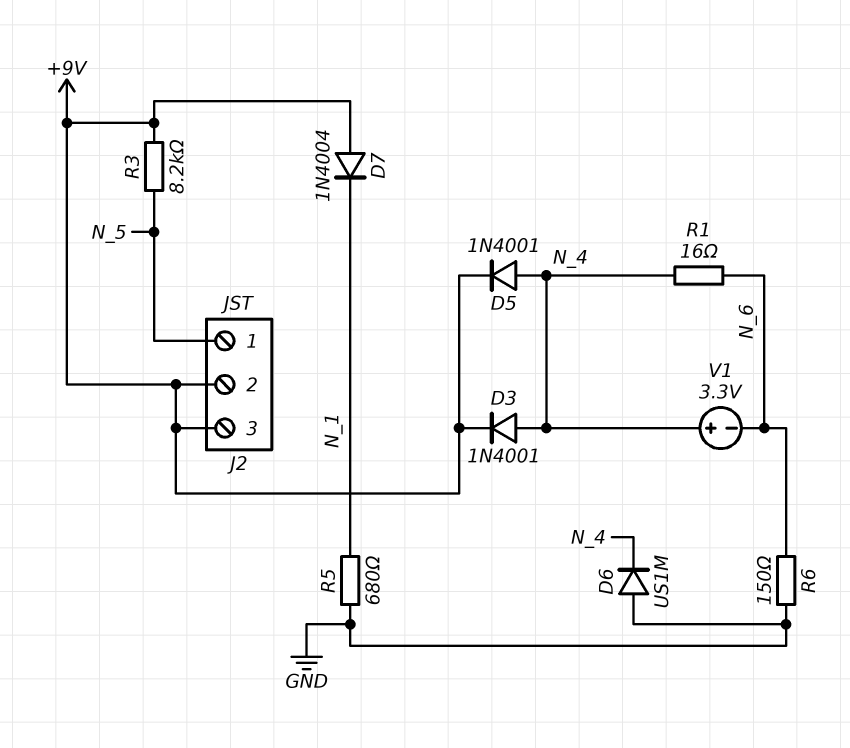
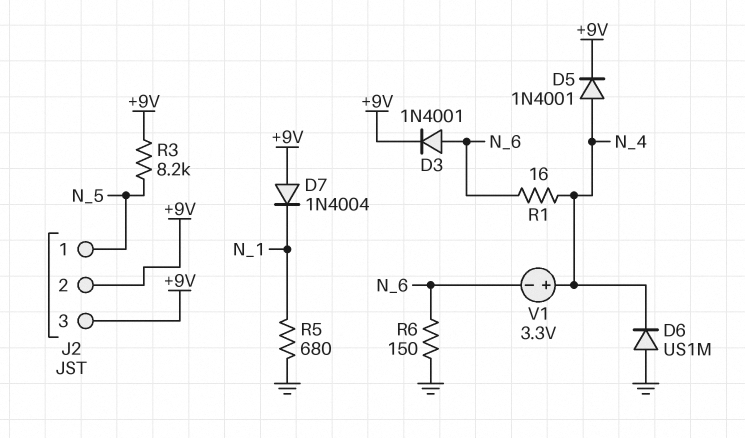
D3: diode 1N4001 (A N_4, K +9V) -> diode 1N4001 (A N_6, K +9V)

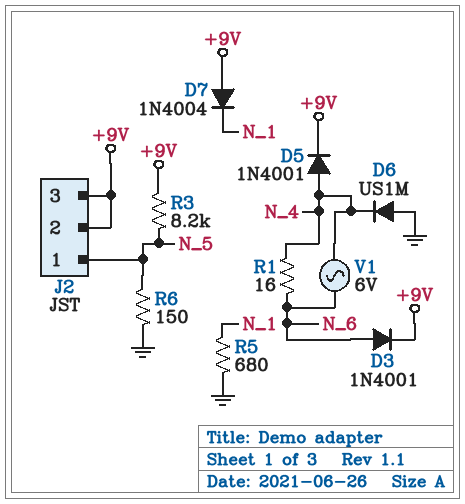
R6: 150 (GND, N_6) -> 150 (GND, N_5)
V1: 3.3V (plus N_4, minus N_6) -> AC 6V (N_4, N_6)

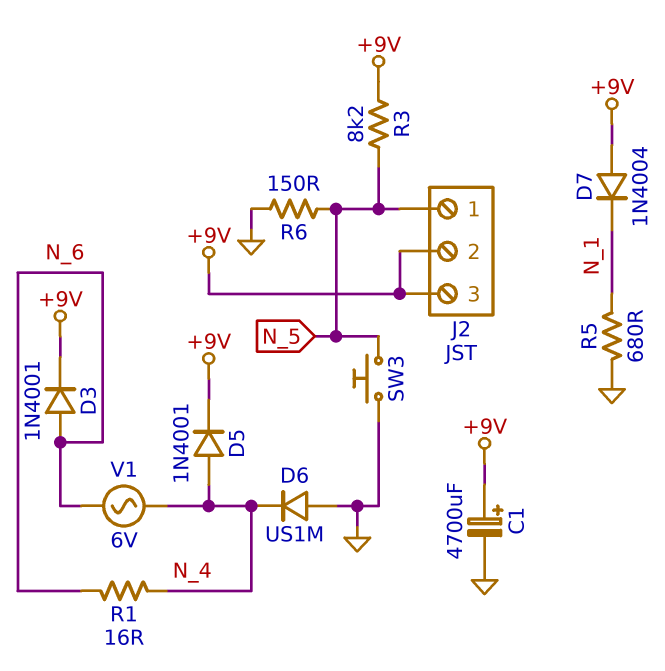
C1: none -> 4700uF (plus +9V, minus GND)
SW3: none -> button (GND, N_5)

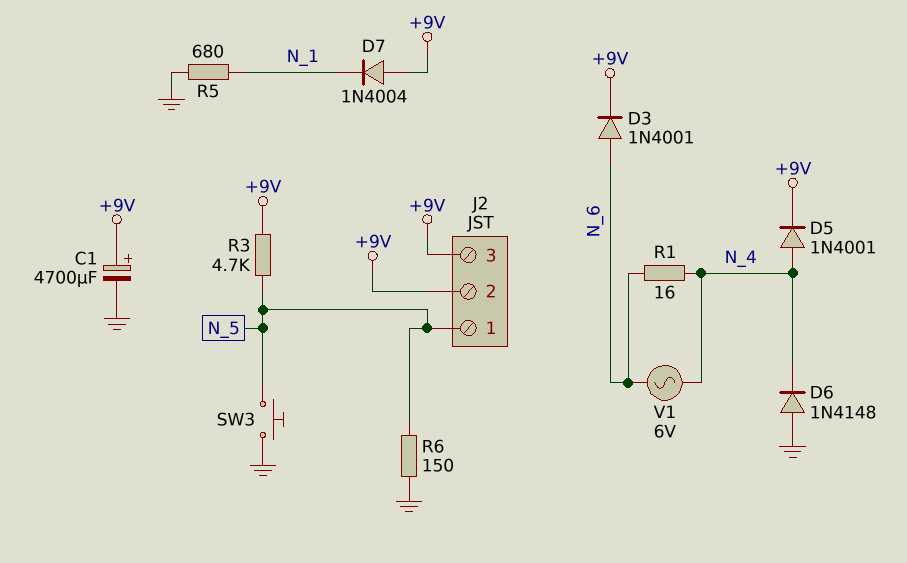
D6: diode US1M (A GND, K N_4) -> diode 1N4148 (A GND, K N_4)
R3: 8.2k (+9V, N_5) -> 4.7k (+9V, N_5)

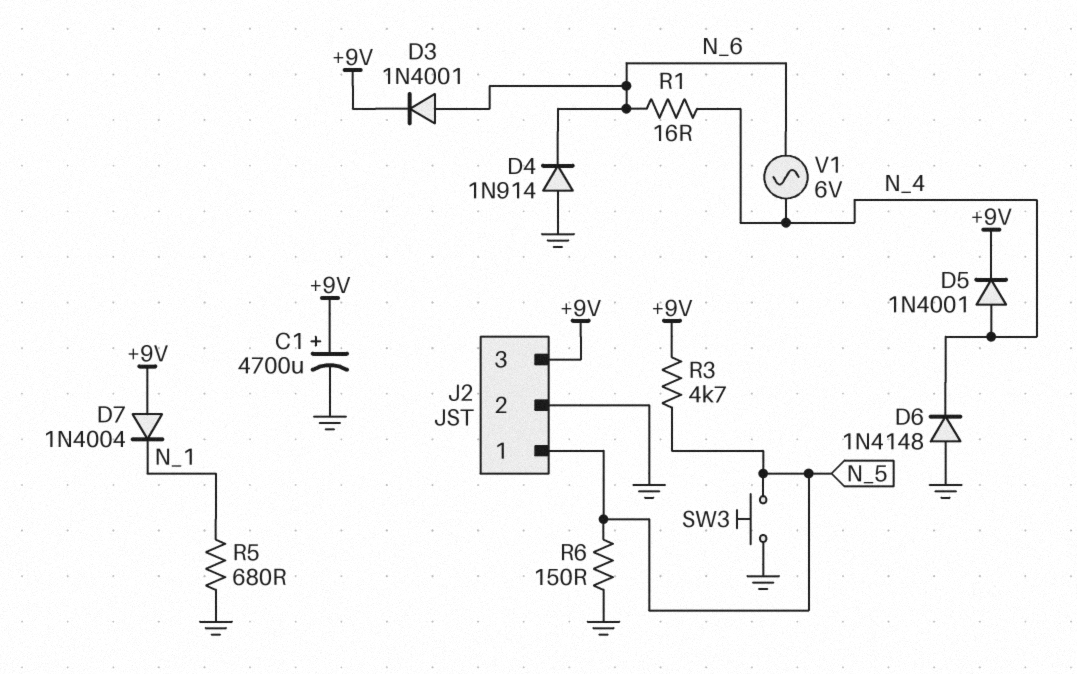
D4: none -> diode 1N914 (A GND, K N_6)
J2 pin 2: +9V -> GND

